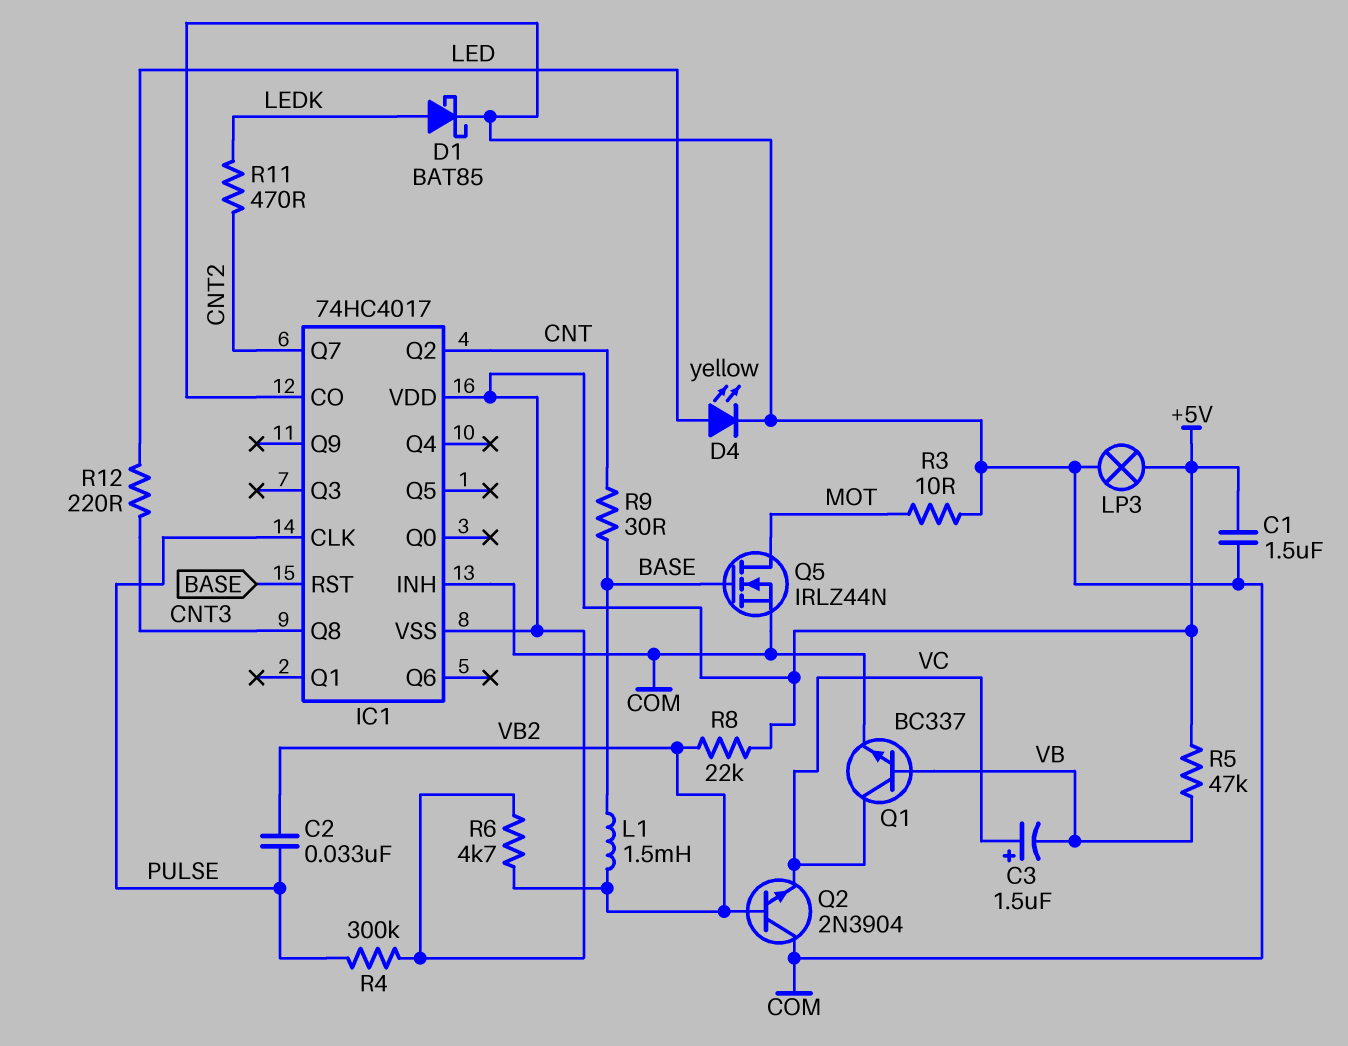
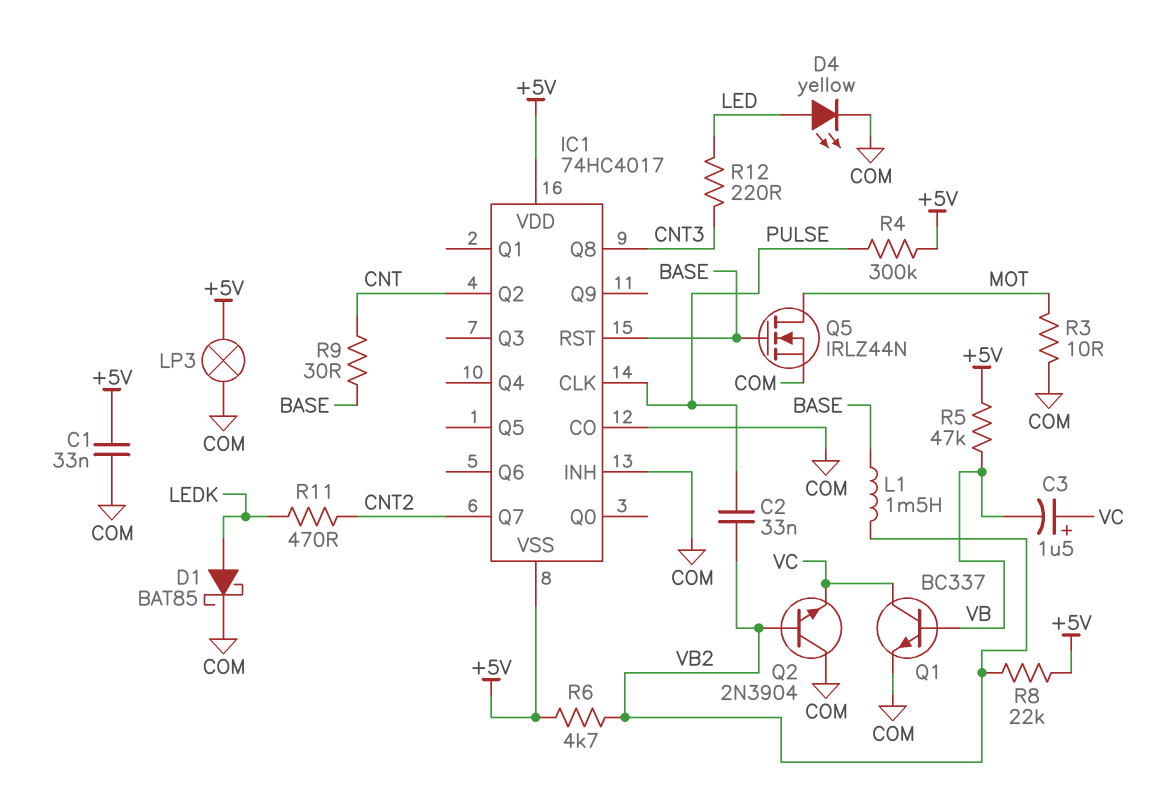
C1: 1.5uF (+5V, COM) -> 33nF (+5V, COM)

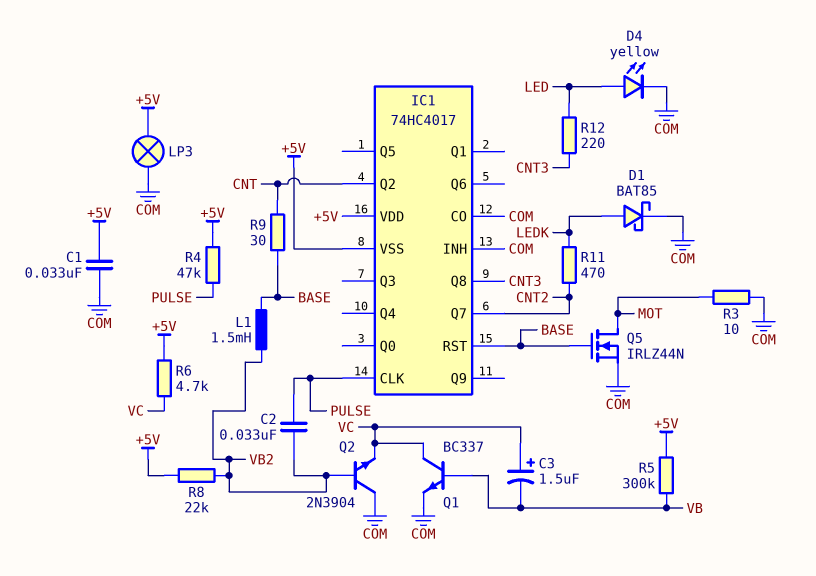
R4: 300k (+5V, PULSE) -> 47k (+5V, PULSE)
R5: 47k (+5V, VB) -> 300k (+5V, VB)
R6: 4.7k (+5V, VB2) -> 4.7k (+5V, VC)

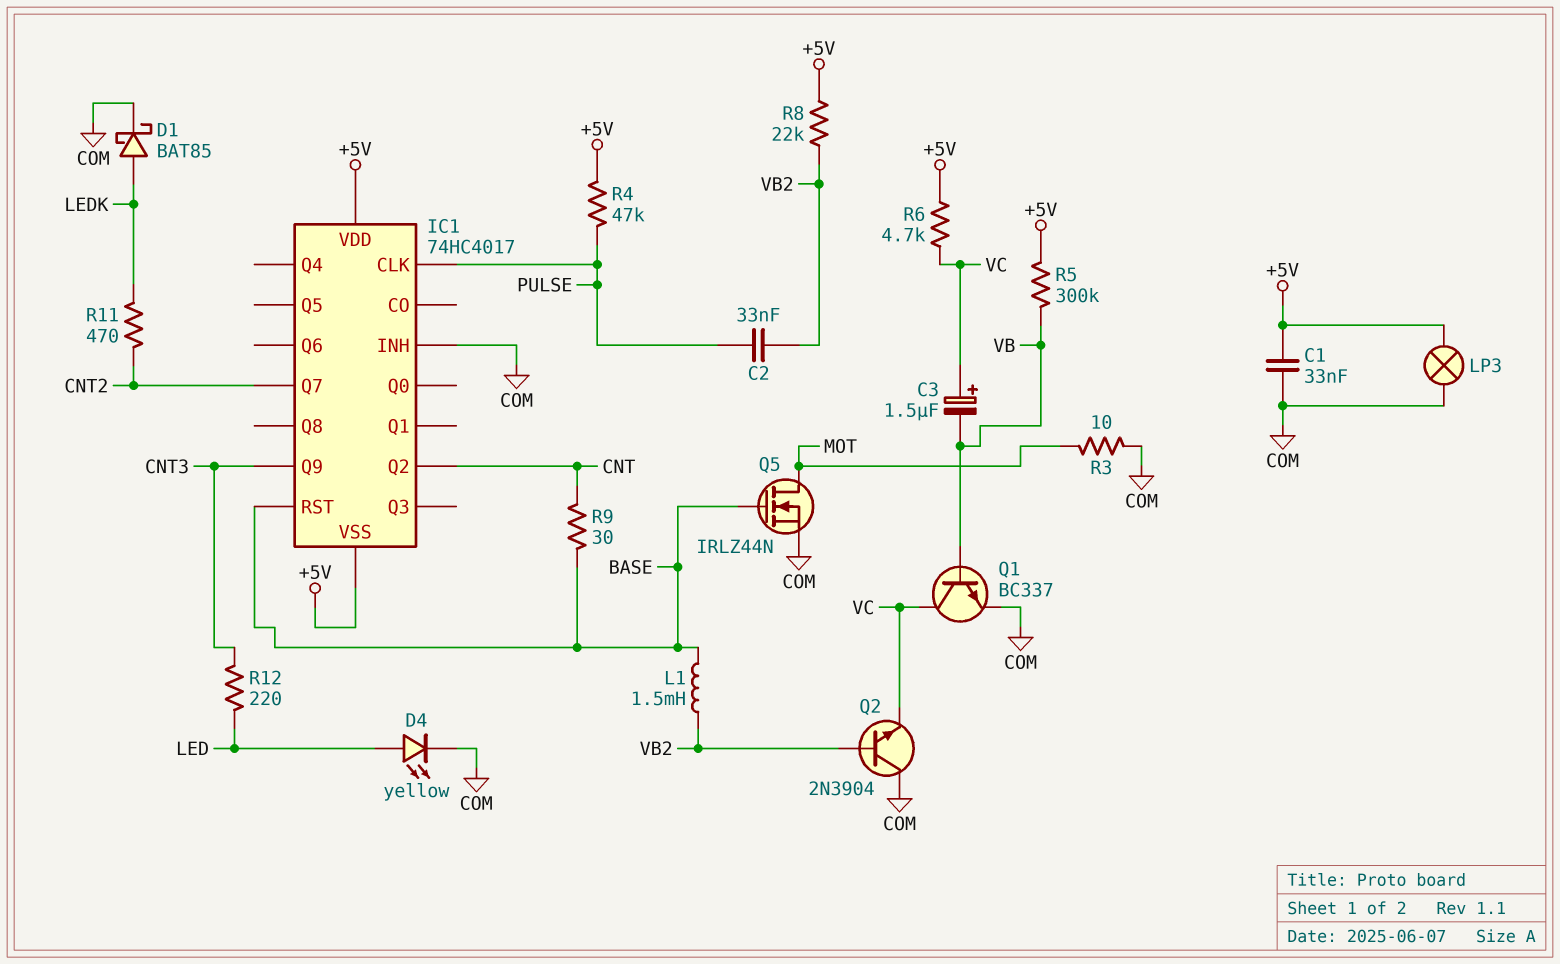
IC1 pin CO: COM -> none
IC1 pin Q8: CNT3 -> none
IC1 pin Q9: none -> CNT3

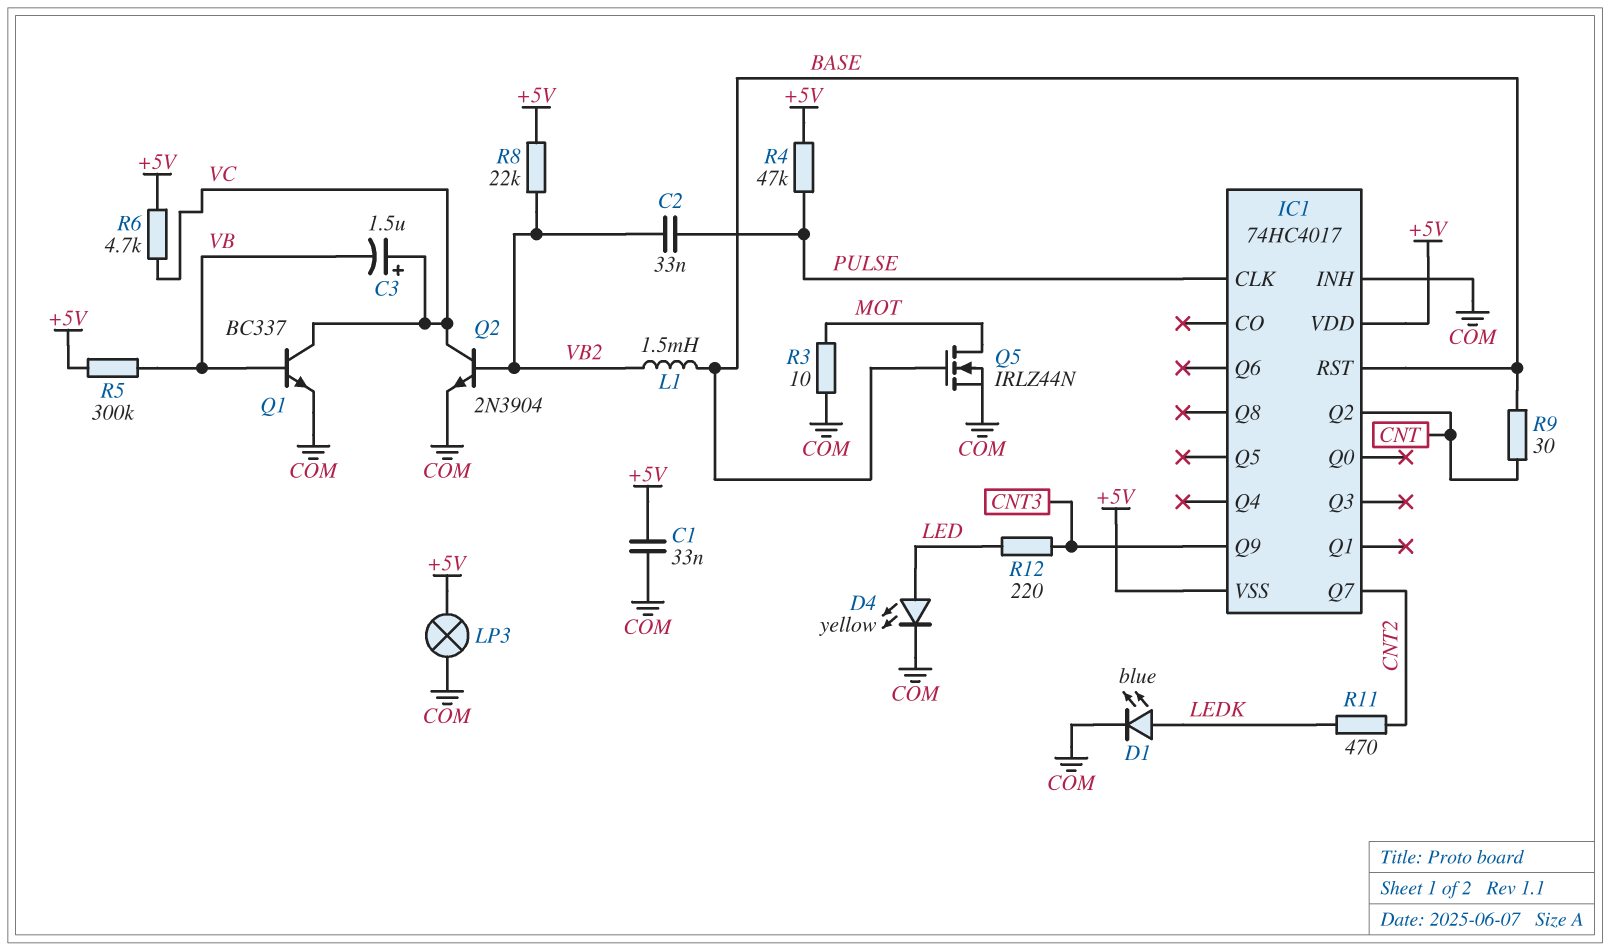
D1: schottky BAT85 (A LEDK, K COM) -> LED blue (A LEDK, K COM)
Q2: NPN 2N3904 (B VB2, C COM, E VC) -> NPN 2N3904 (B VB2, C VC, E COM)

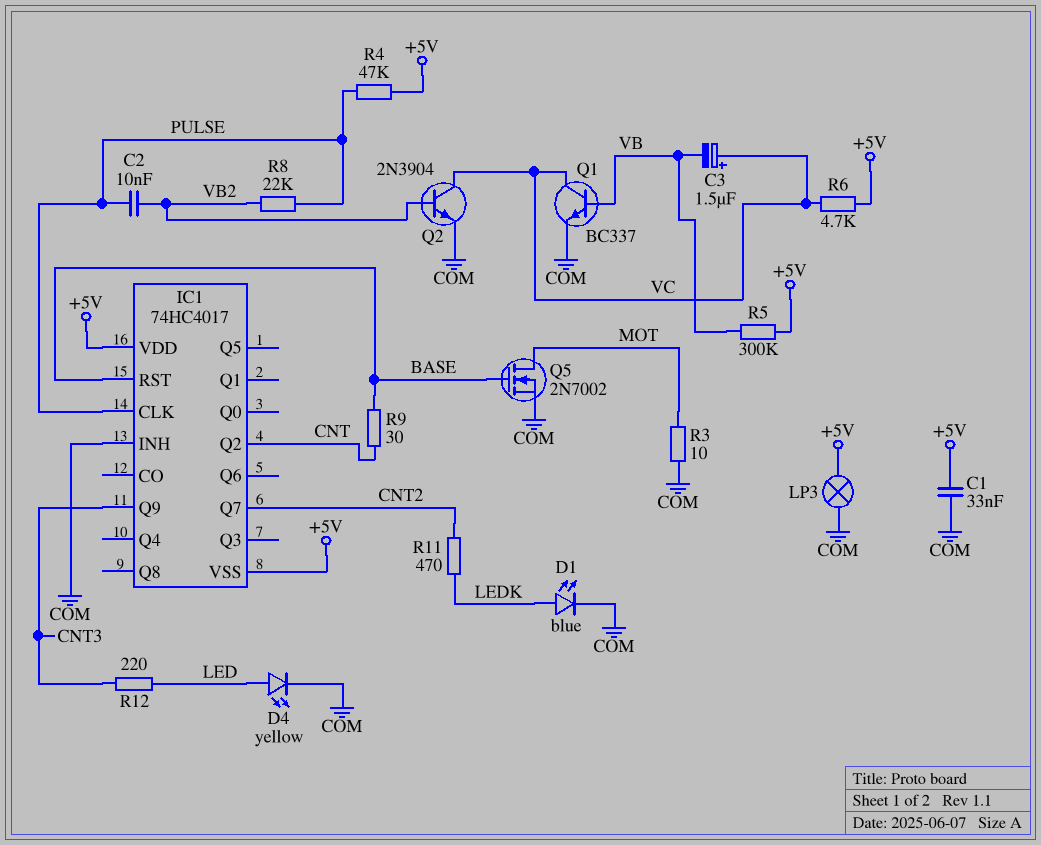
C2: 33nF (PULSE, VB2) -> 10nF (PULSE, VB2)
L1: 1.5mH (BASE, VB2) -> none
Q5: NMOS IRLZ44N (G BASE, D MOT, S COM) -> NMOS 2N7002 (G BASE, D MOT, S COM)
R8: 22k (+5V, VB2) -> 22k (PULSE, VB2)

